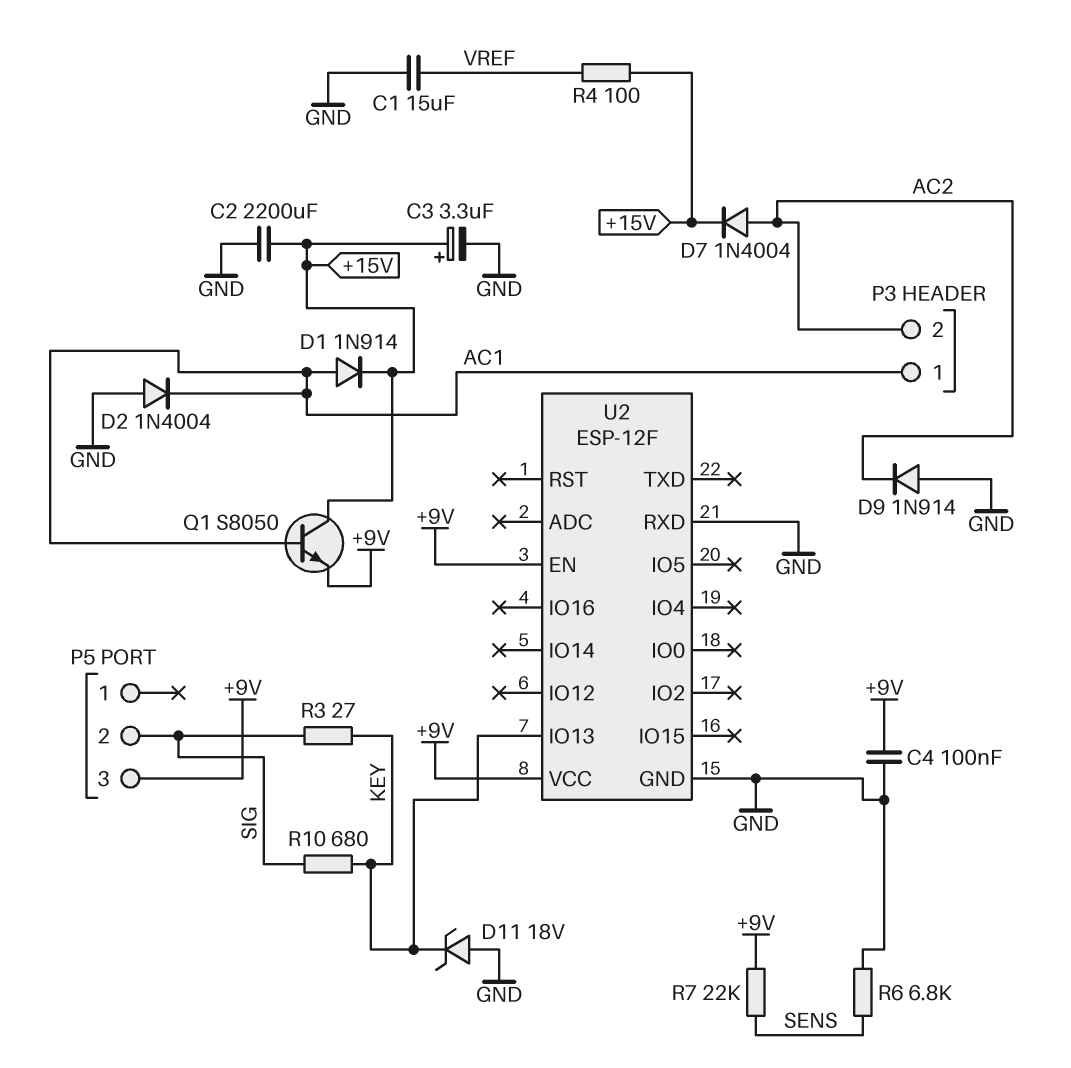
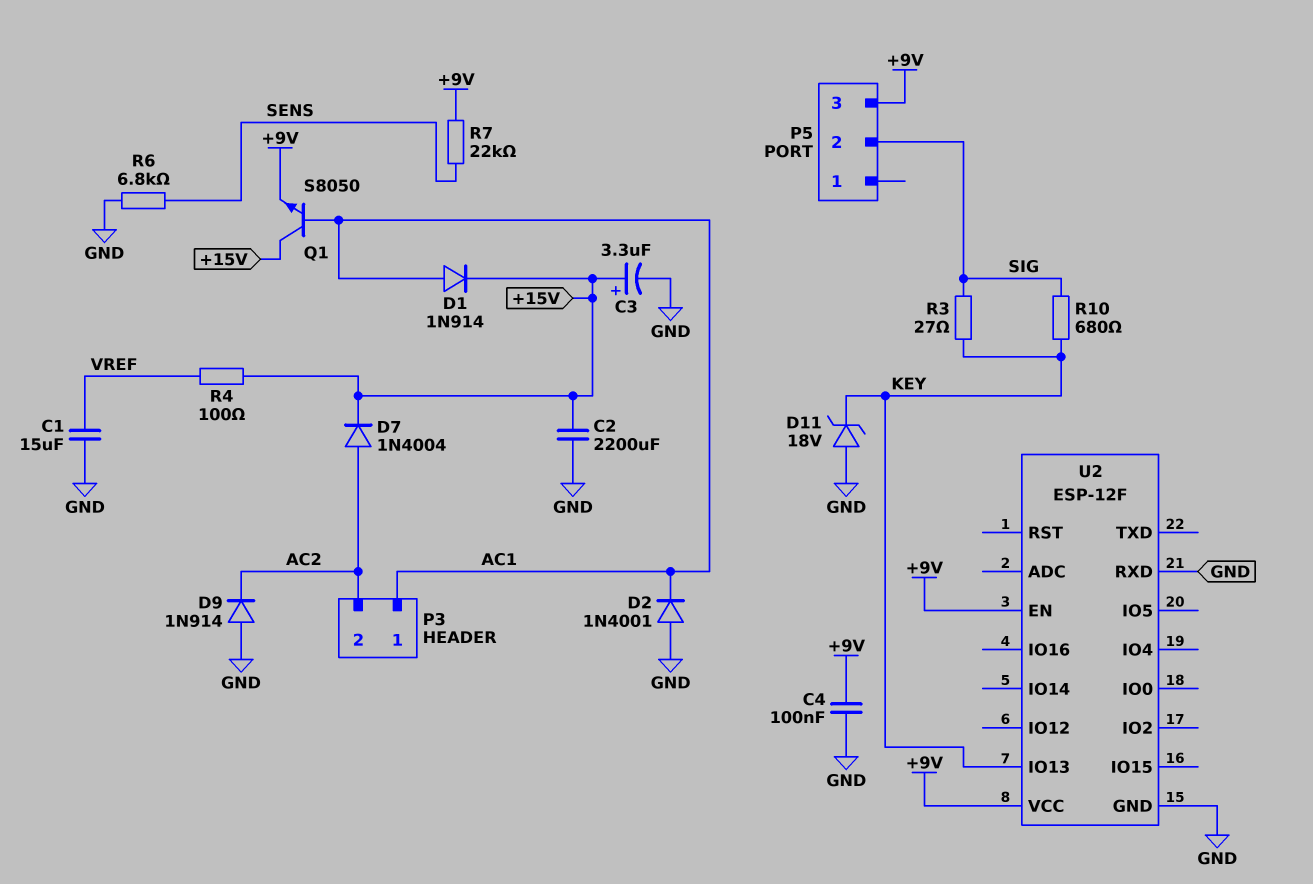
D2: diode 1N4004 (A GND, K AC1) -> diode 1N4001 (A GND, K AC1)

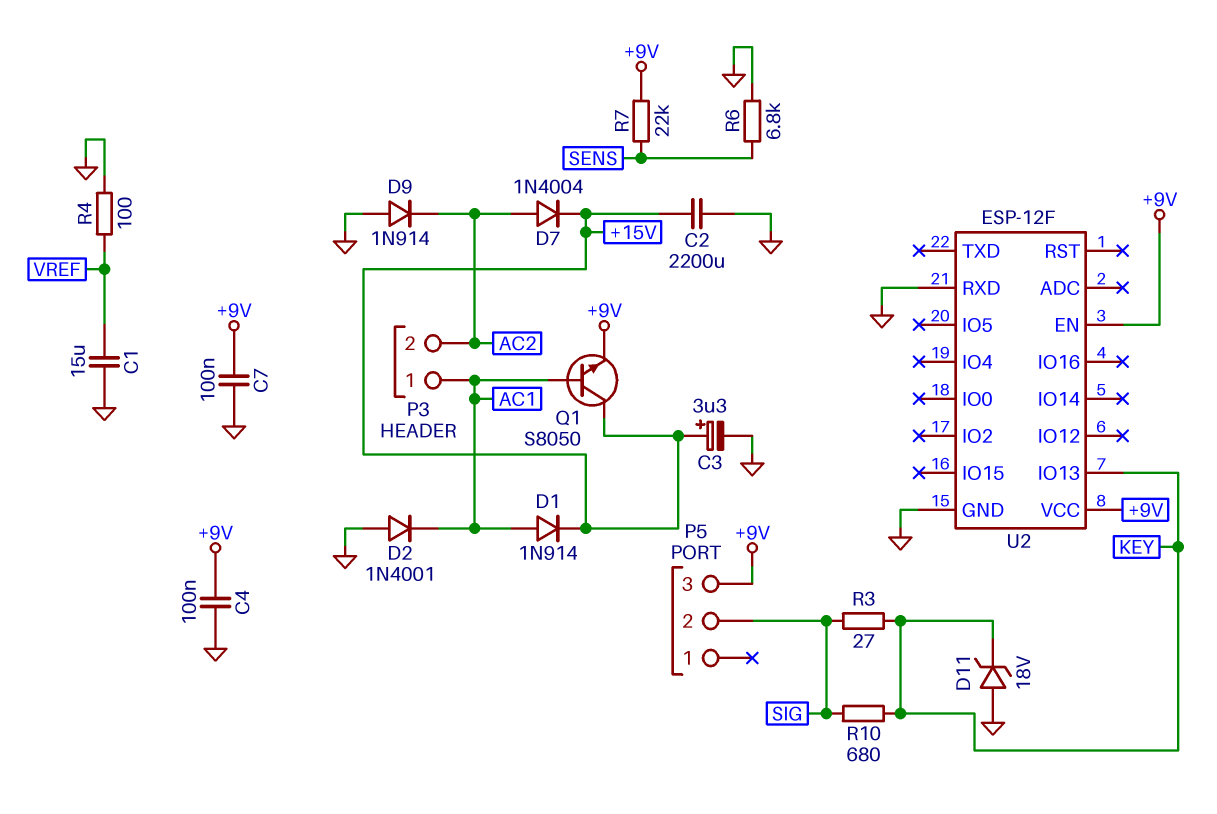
C7: none -> 100nF (+9V, GND)
R4: 100 (+15V, VREF) -> 100 (GND, VREF)

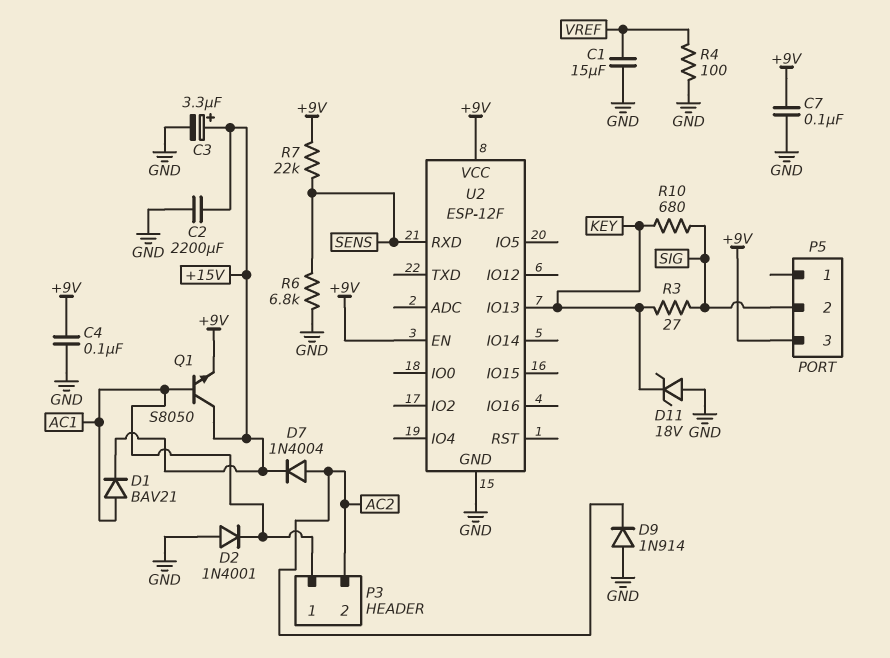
D1: diode 1N914 (A AC1, K +15V) -> diode BAV21 (A AC1, K +15V)
U2 pin RXD: GND -> SENS

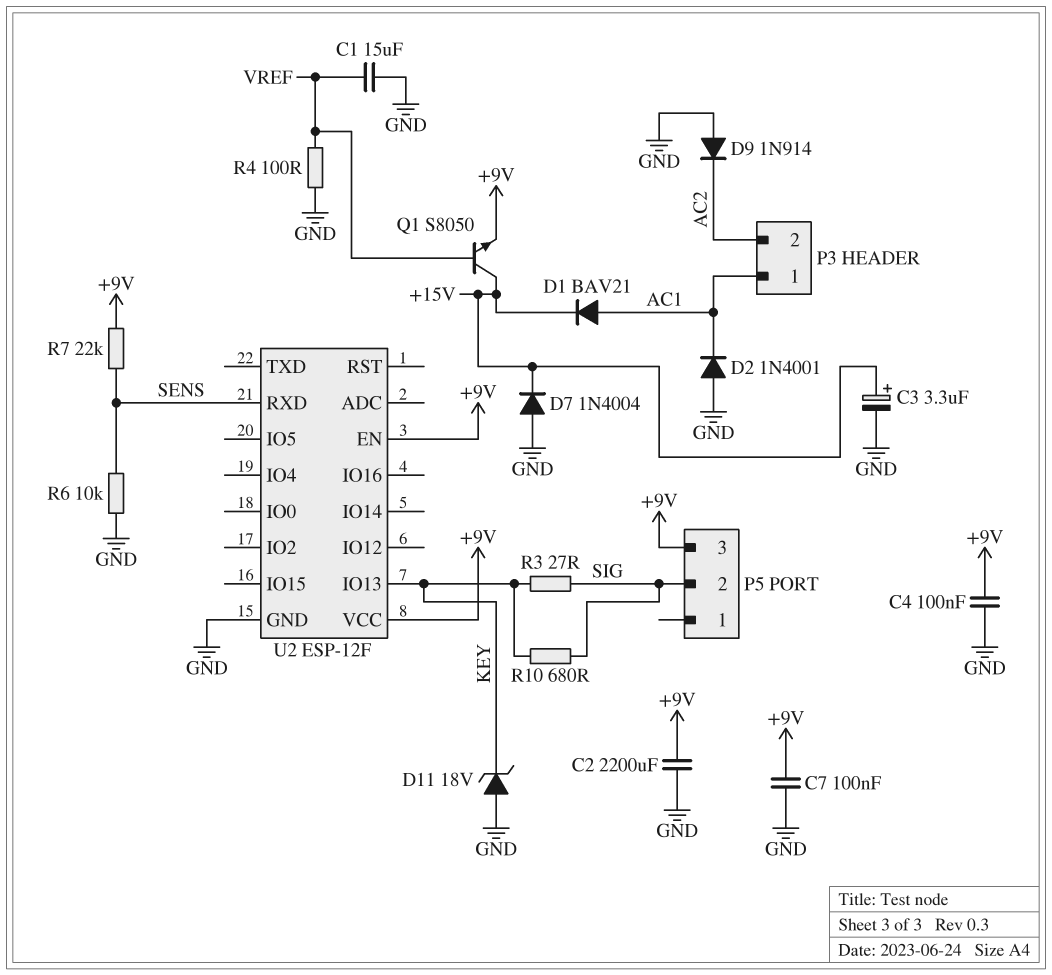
C2: 2200uF (+15V, GND) -> 2200uF (+9V, GND)
D7: diode 1N4004 (A AC2, K +15V) -> diode 1N4004 (A GND, K +15V)
Q1: NPN S8050 (B AC1, C +15V, E +9V) -> NPN S8050 (B VREF, C +15V, E +9V)
R6: 6.8k (GND, SENS) -> 10k (GND, SENS)

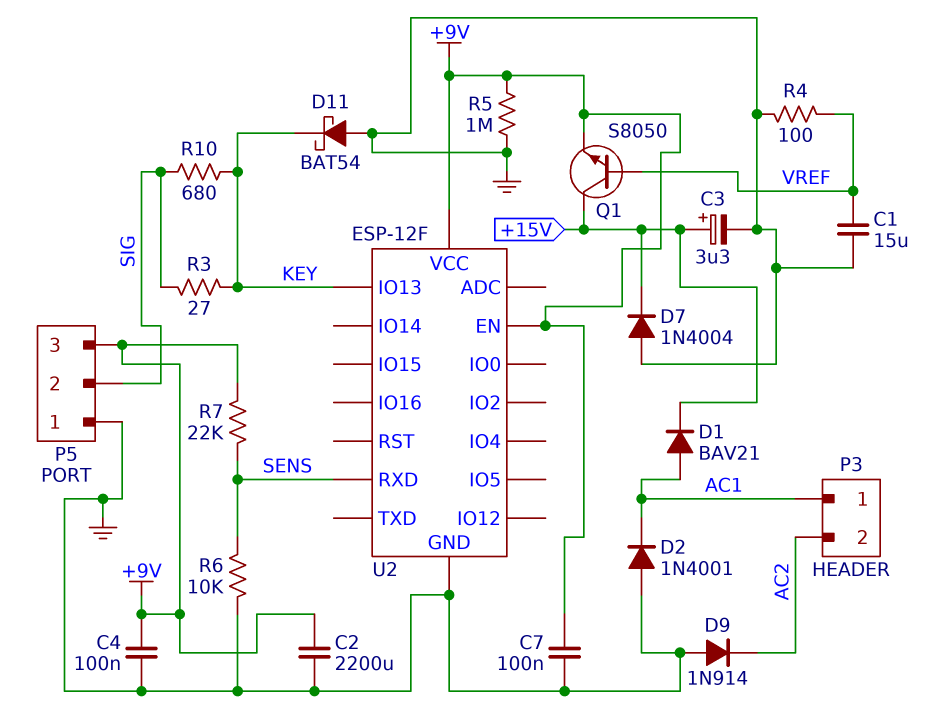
D11: zener 18V (A GND, K KEY) -> schottky BAT54 (A GND, K KEY)
P5 pin 1: none -> GND
R5: none -> 1M (+9V, GND)

